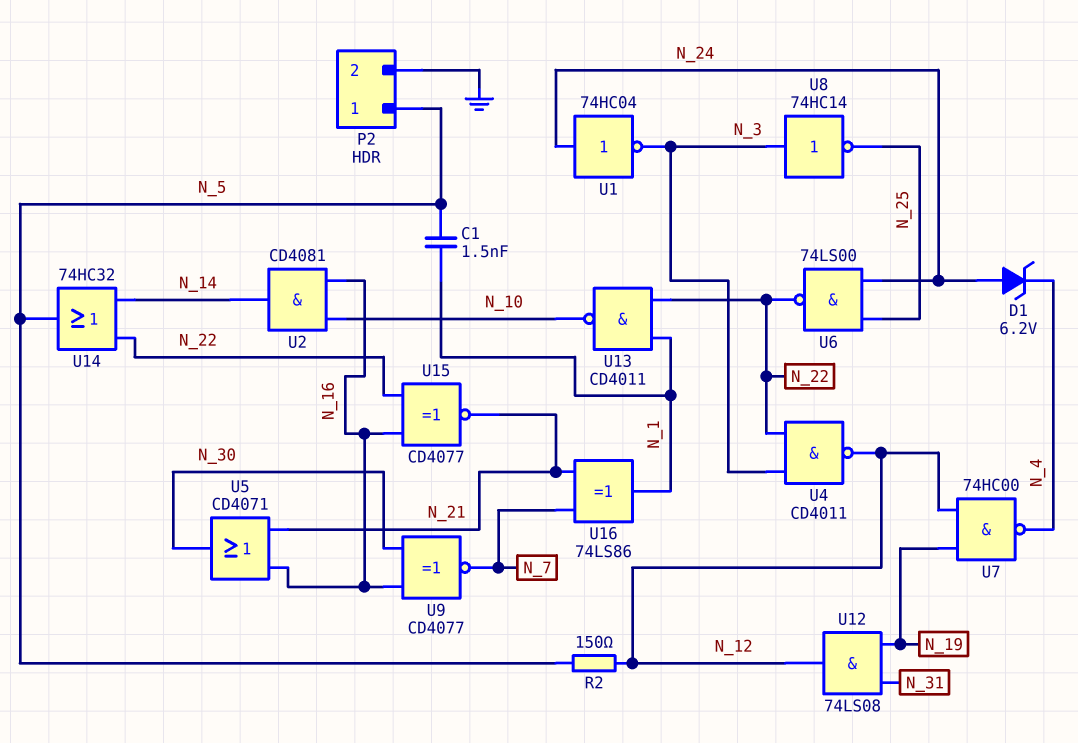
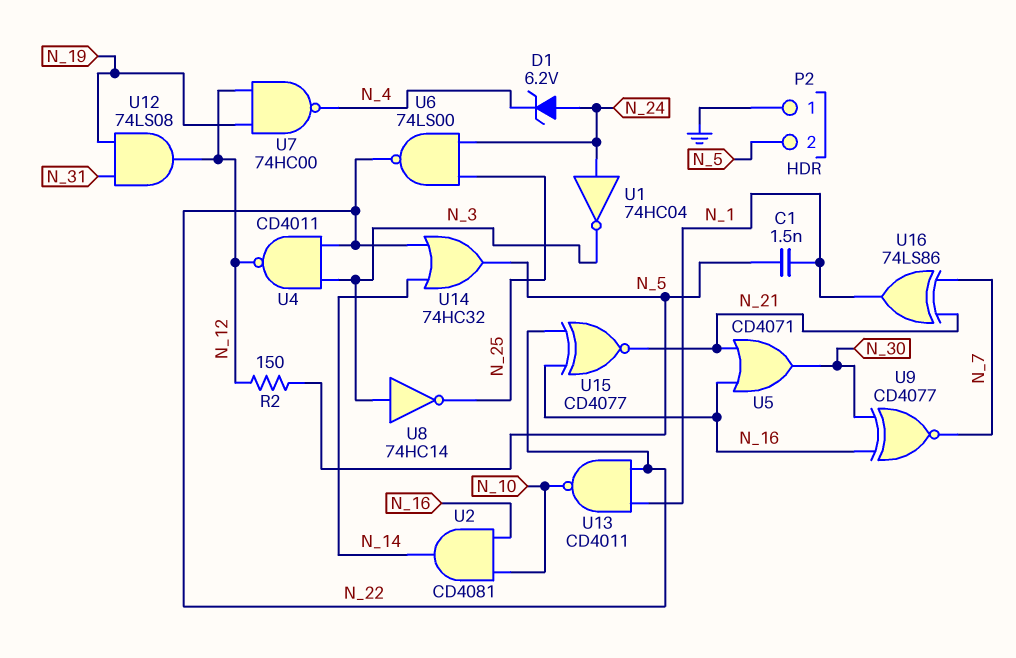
P2 pin 1: N_5 -> GND
P2 pin 2: GND -> N_5

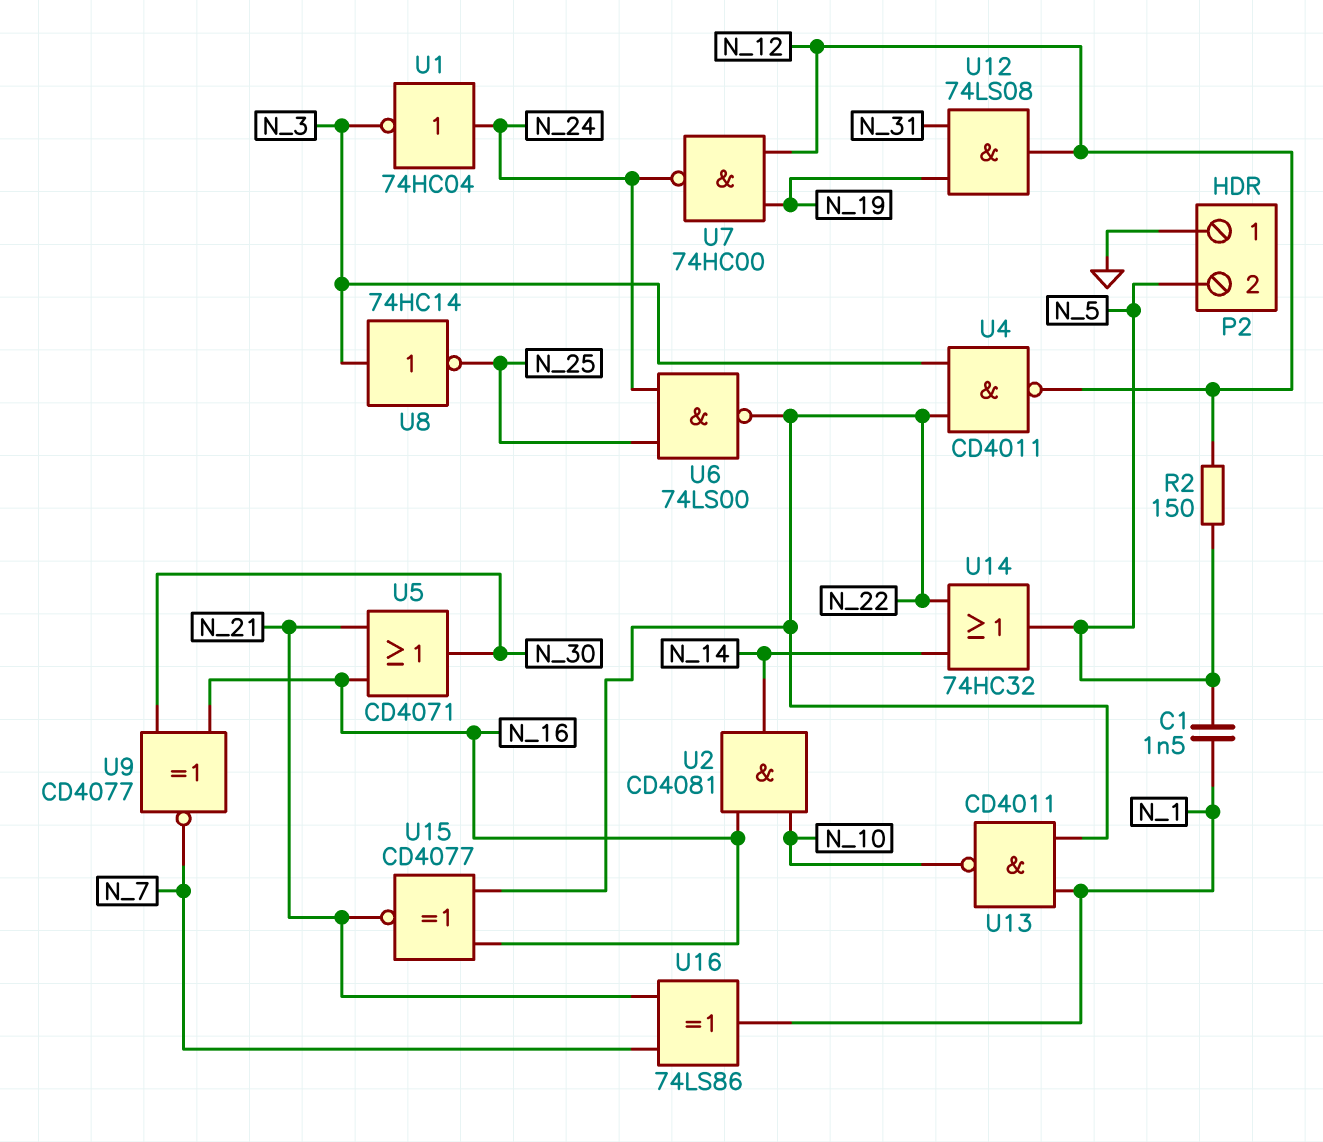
D1: zener 6.2V (A N_24, K N_4) -> none
U7: NAND 74HC00 (in N_12, in N_19, out N_4) -> NAND 74HC00 (in N_12, in N_19, out N_24)

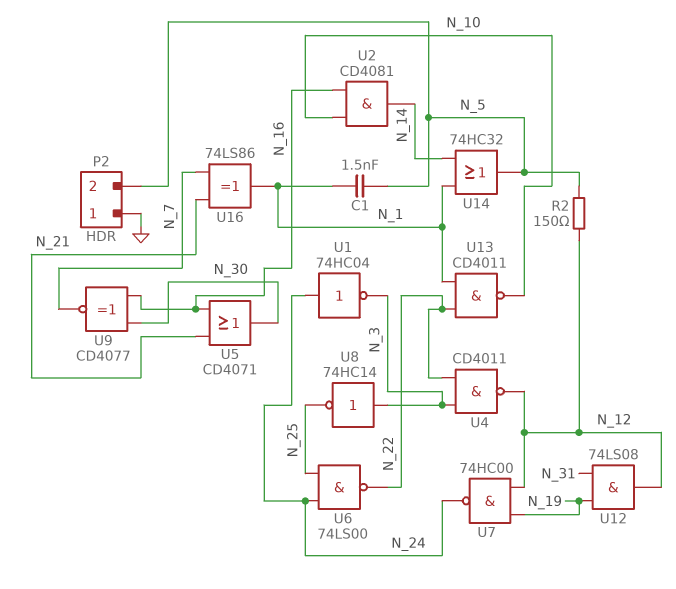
U14: OR 74HC32 (in N_14, in N_22, out N_5) -> OR 74HC32 (in N_1, in N_14, out N_5)
U15: XNOR CD4077 (in N_16, in N_22, out N_21) -> none

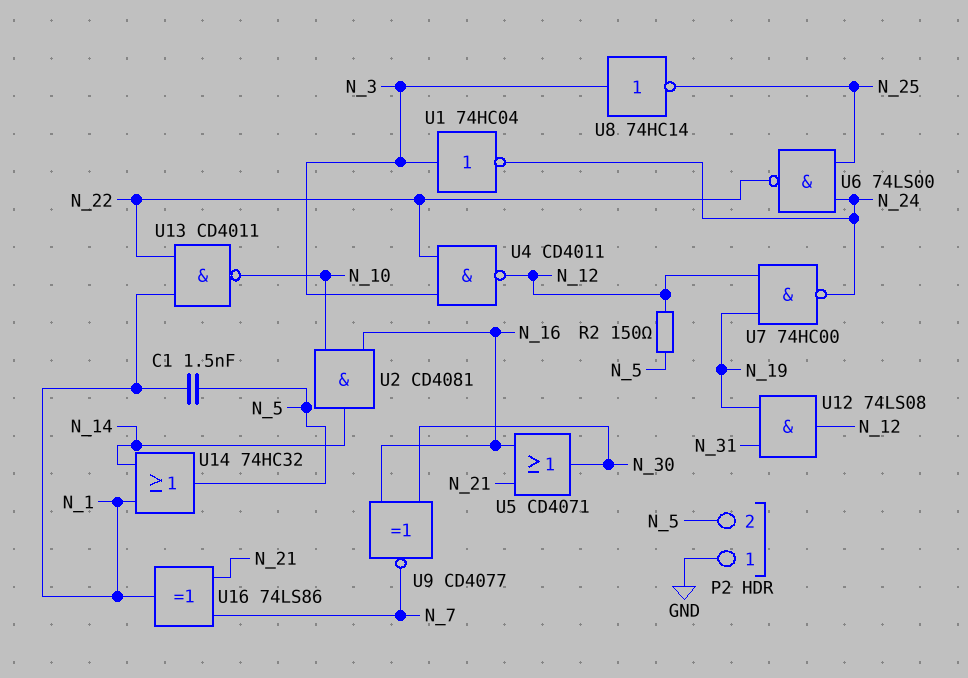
U1: NOT 74HC04 (in N_24, out N_3) -> NOT 74HC04 (in N_3, out N_24)

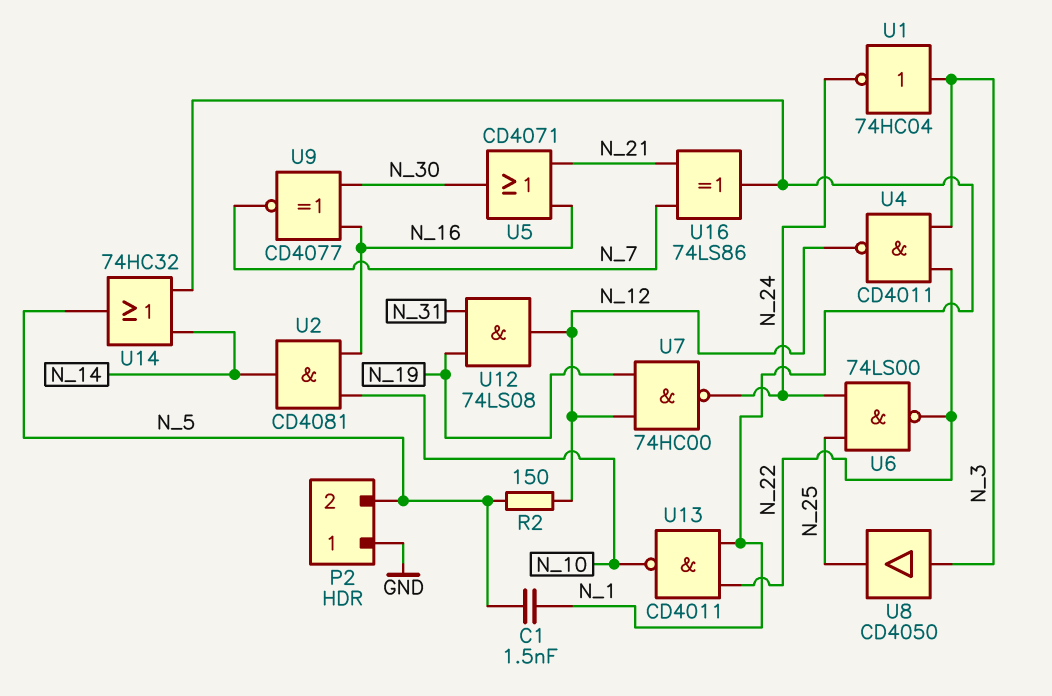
U8: NOT 74HC14 (in N_3, out N_25) -> buffer CD4050 (in N_3, out N_25)

